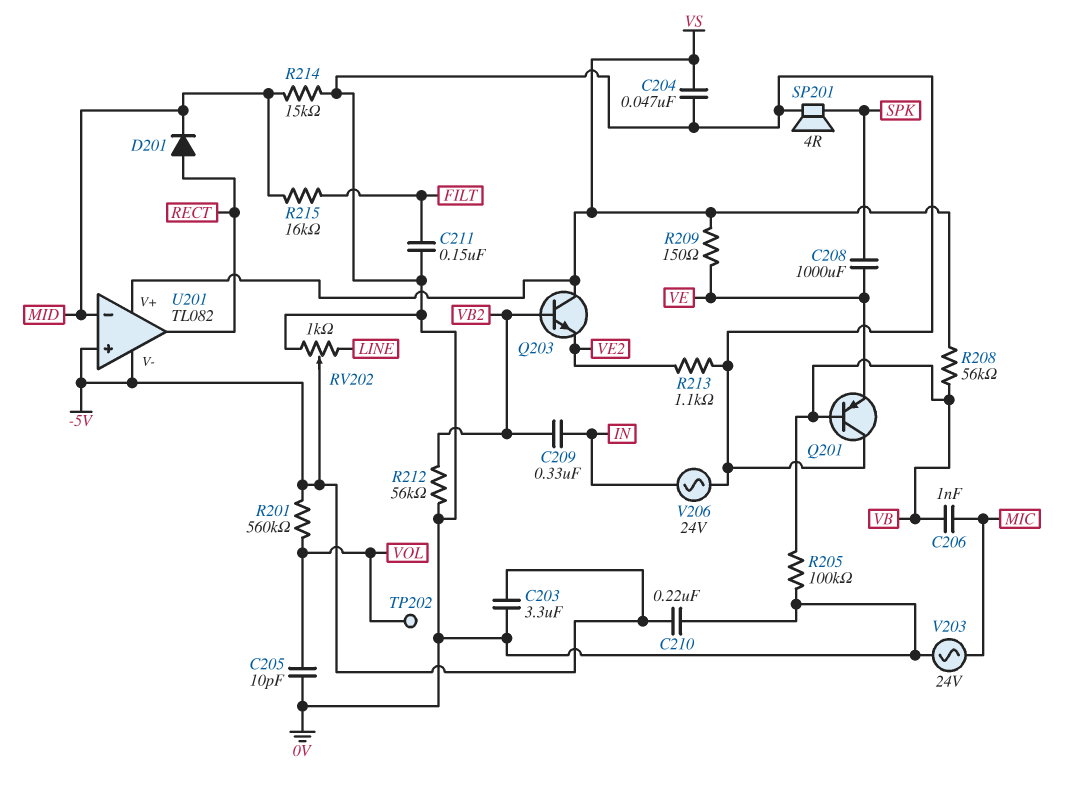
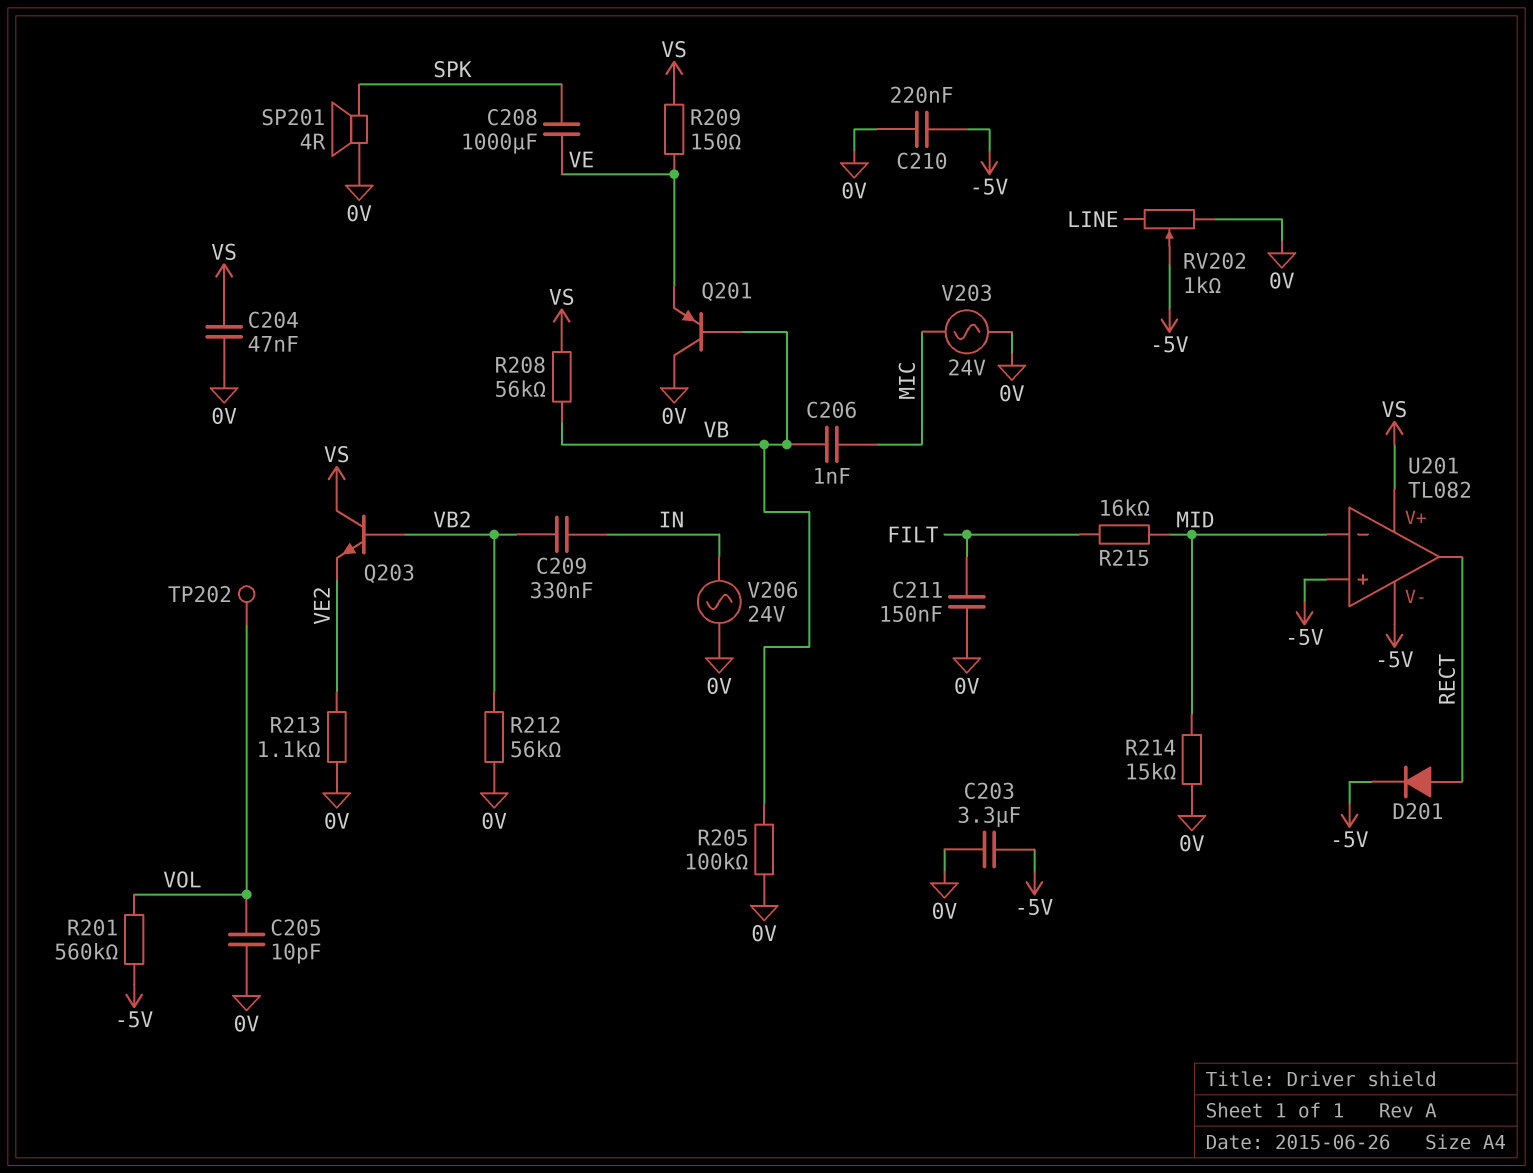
D201: diode (A RECT, K MID) -> diode (A RECT, K -5V)

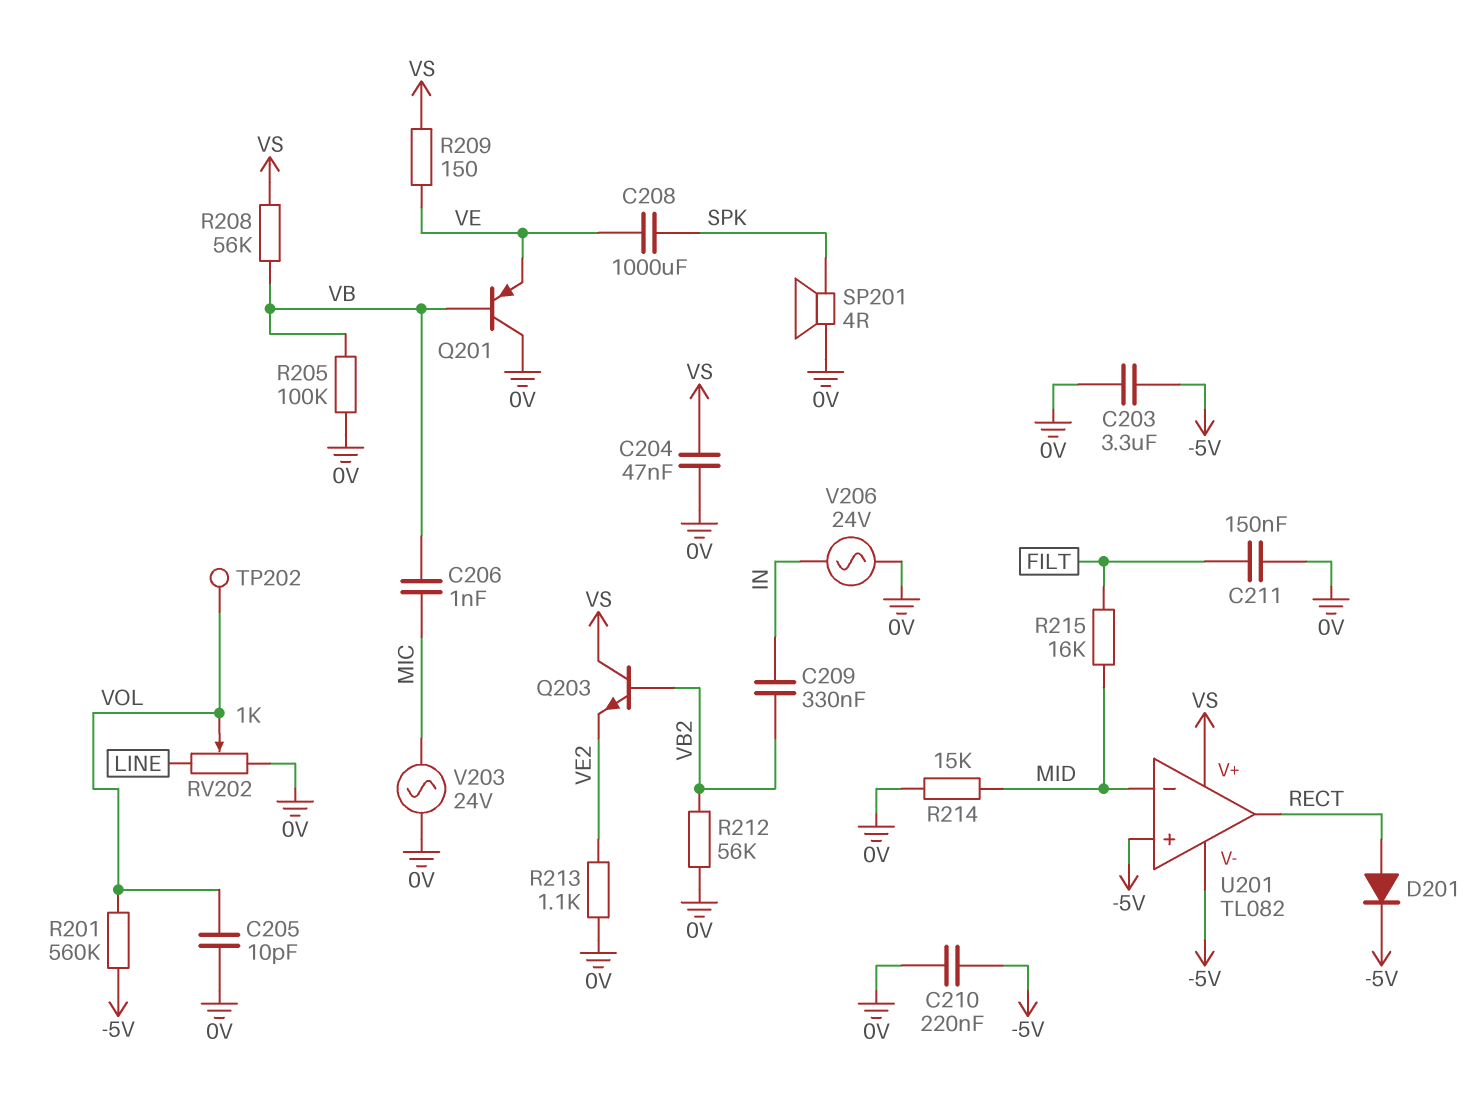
RV202: 1k (0V, LINE, wiper -5V) -> 1k (0V, LINE, wiper VOL)

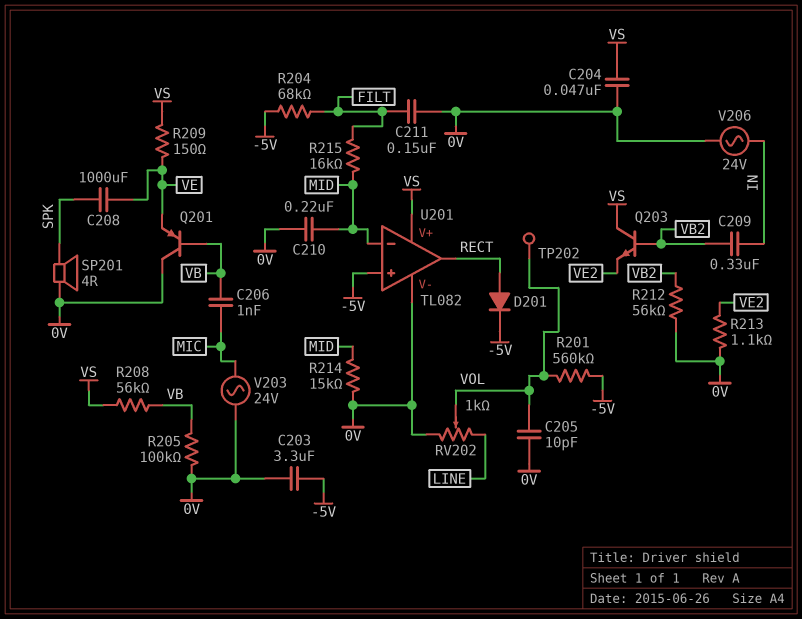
C210: 220nF (-5V, 0V) -> 220nF (0V, MID)
R204: none -> 68k (-5V, FILT)
U201 pin V-: -5V -> 0V

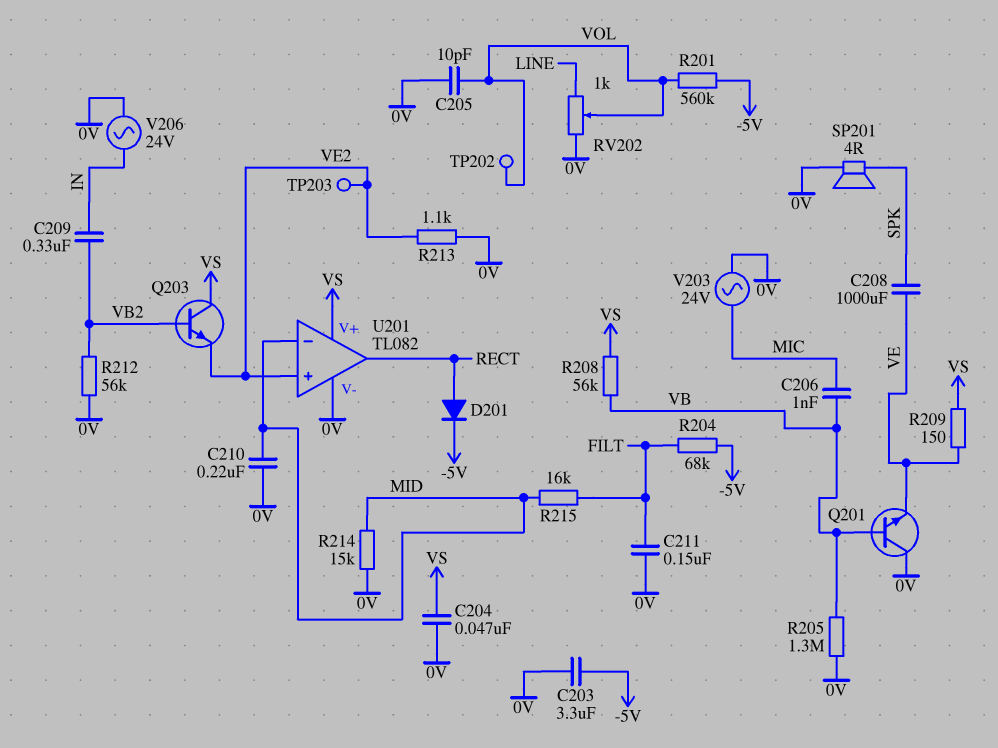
Q201: PNP (B VB, C 0V, E VE) -> NPN (B VB, C 0V, E VE)
R205: 100k (0V, VB) -> 1.3M (0V, VB)
TP203: none -> test point (VE2)
U201 pin in+: -5V -> VE2

